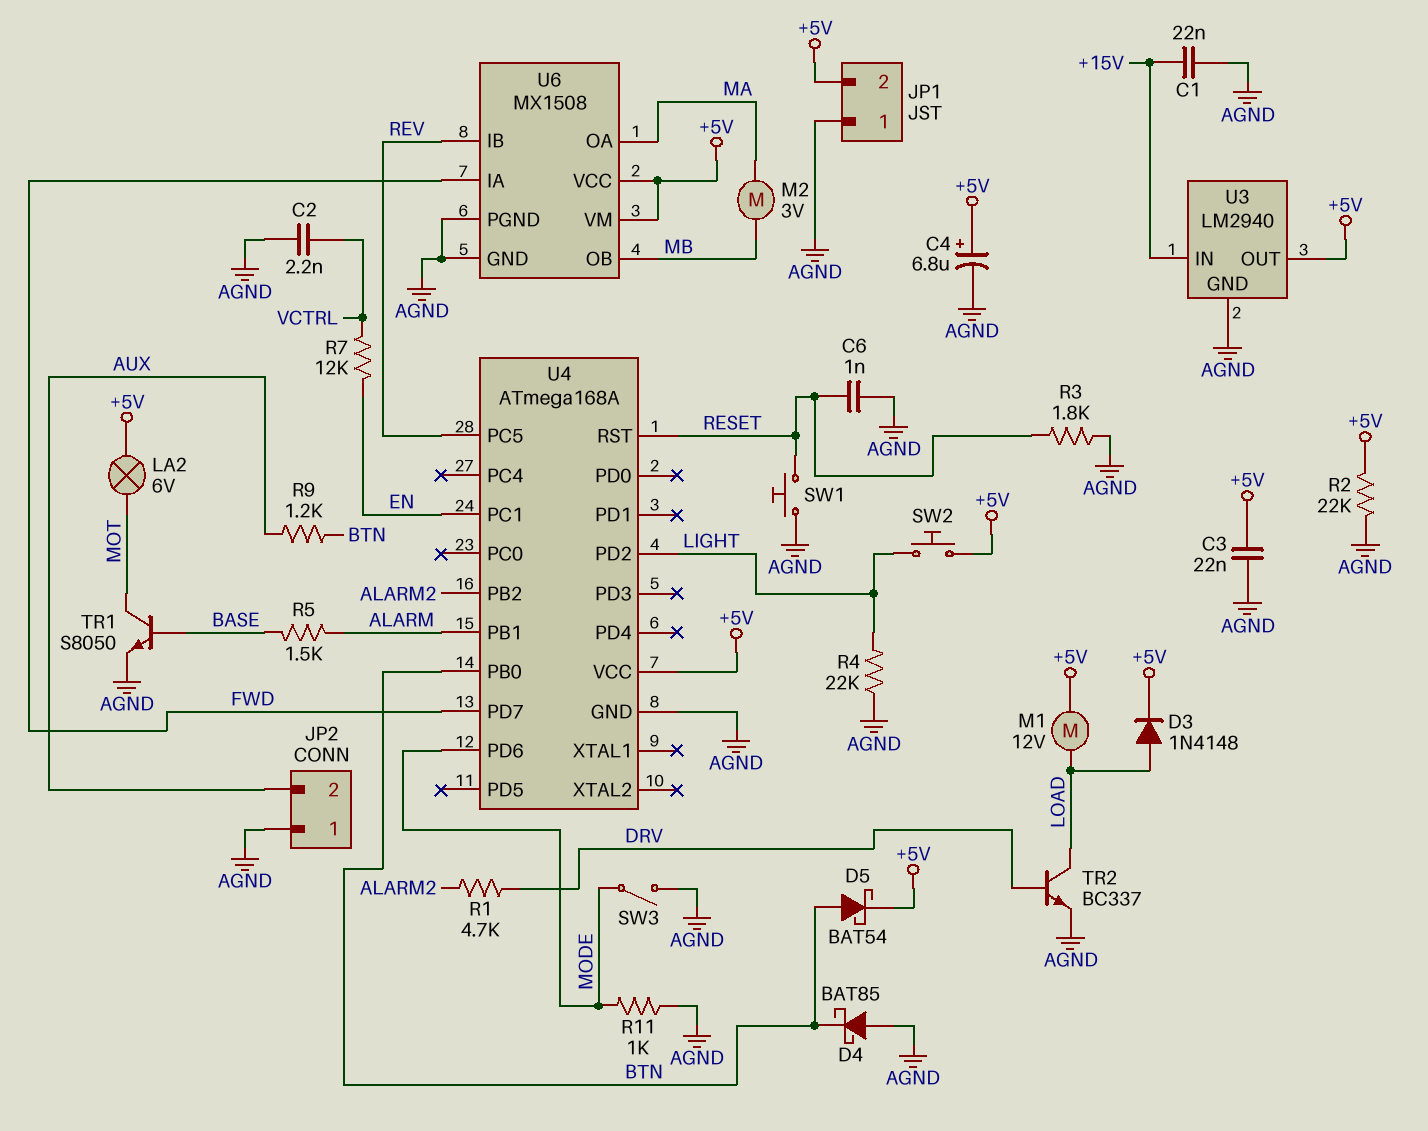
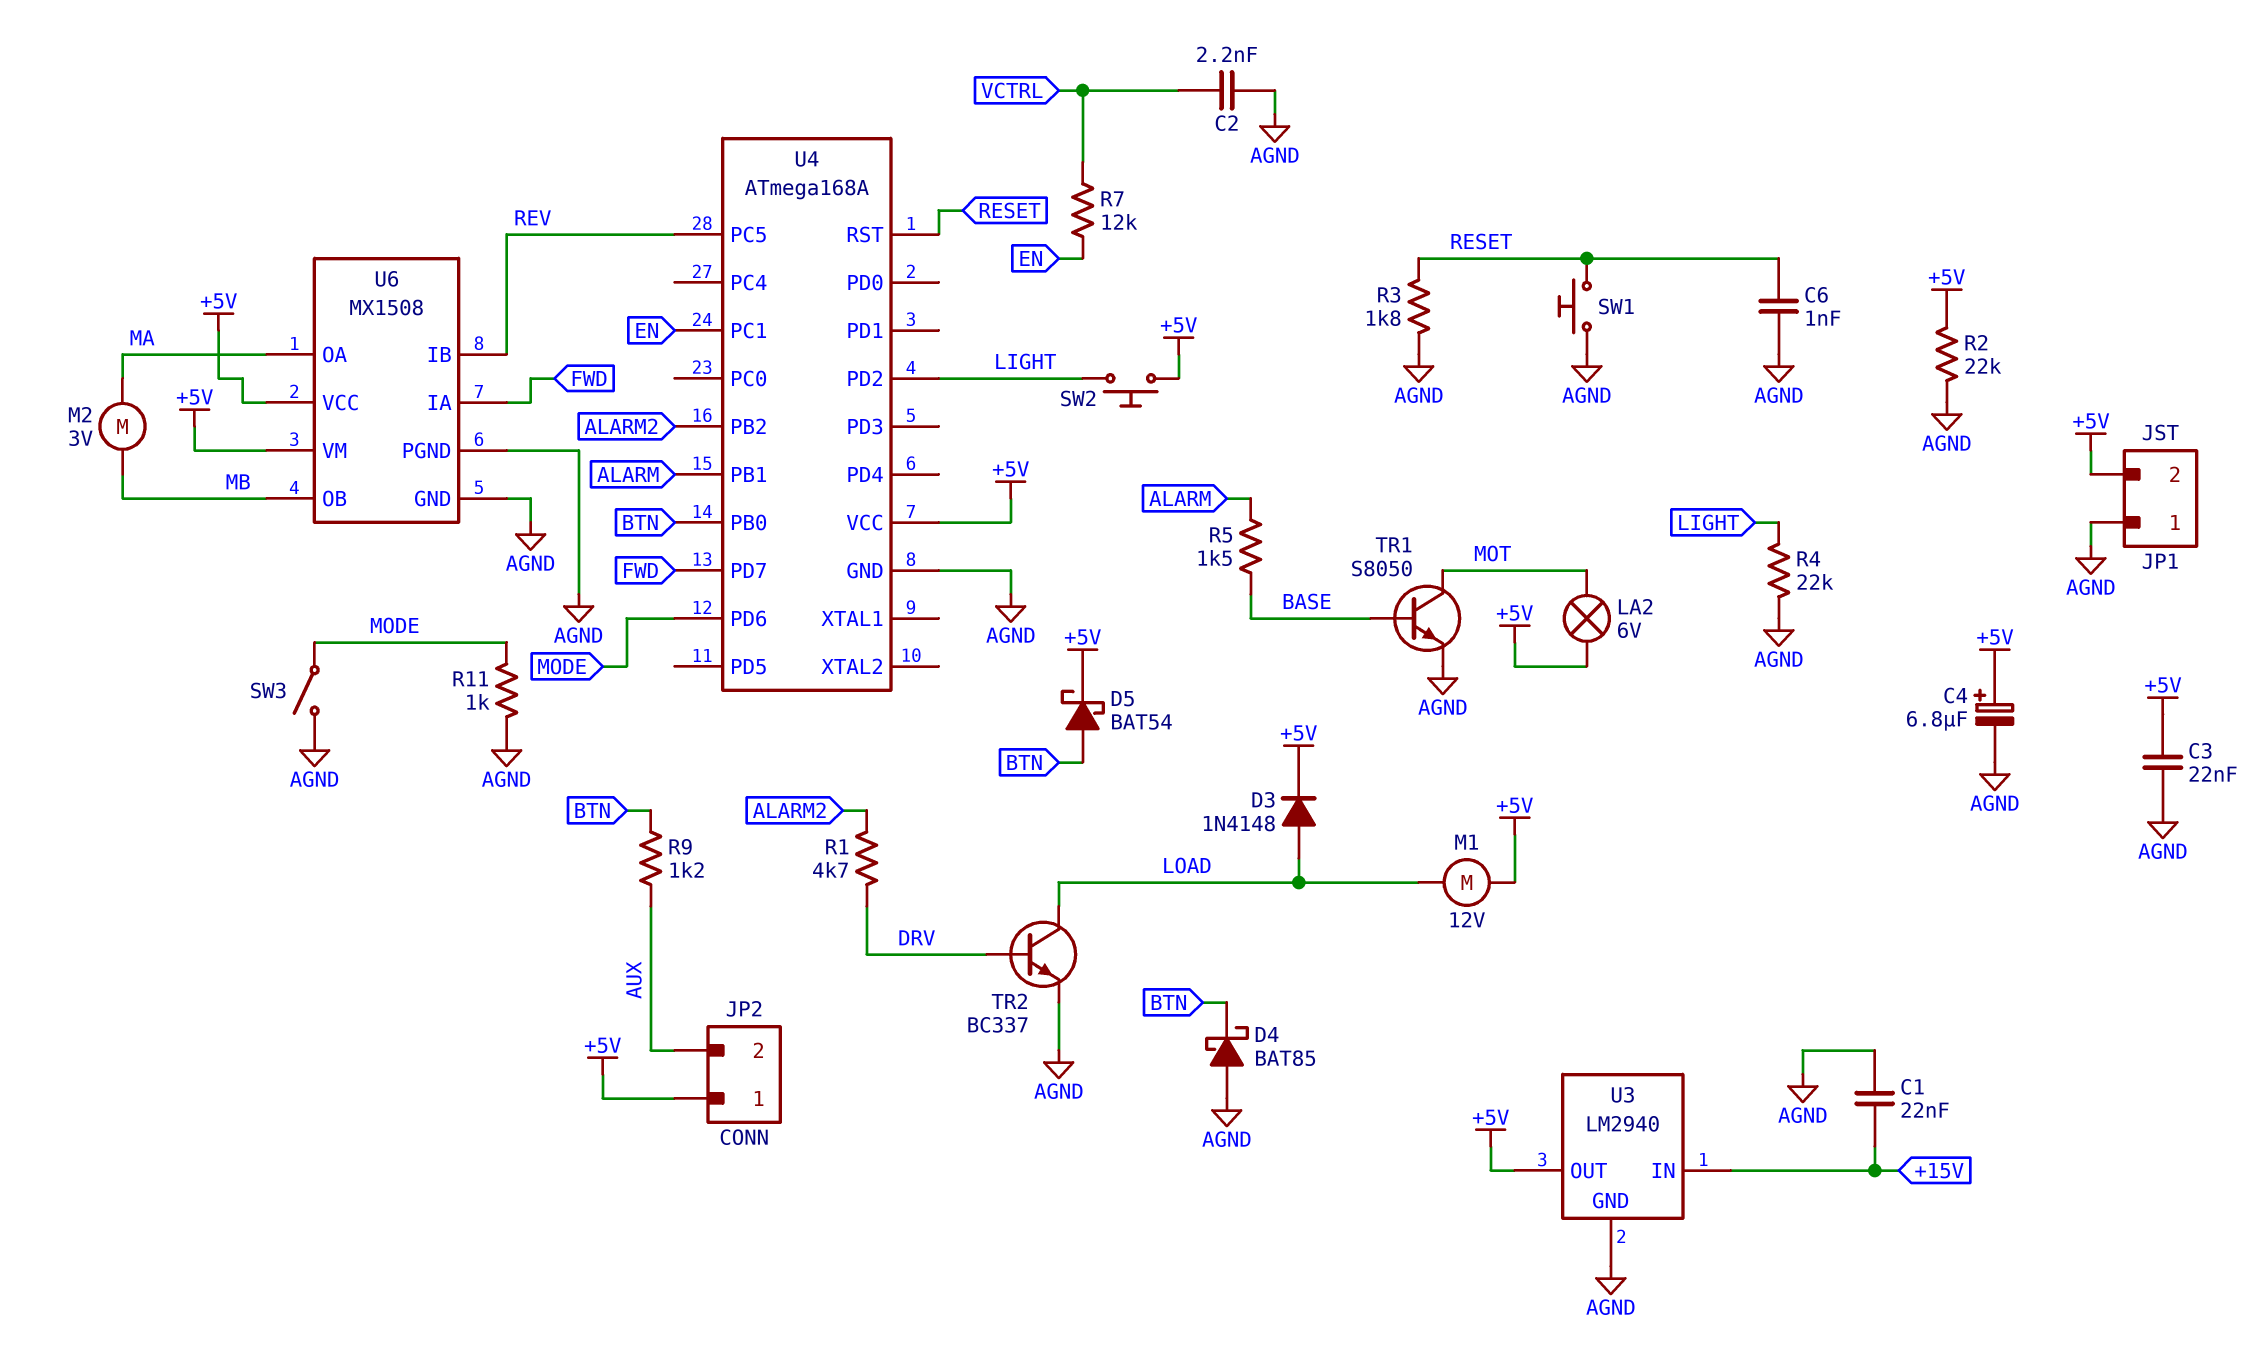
JP2 pin 1: AGND -> +5V

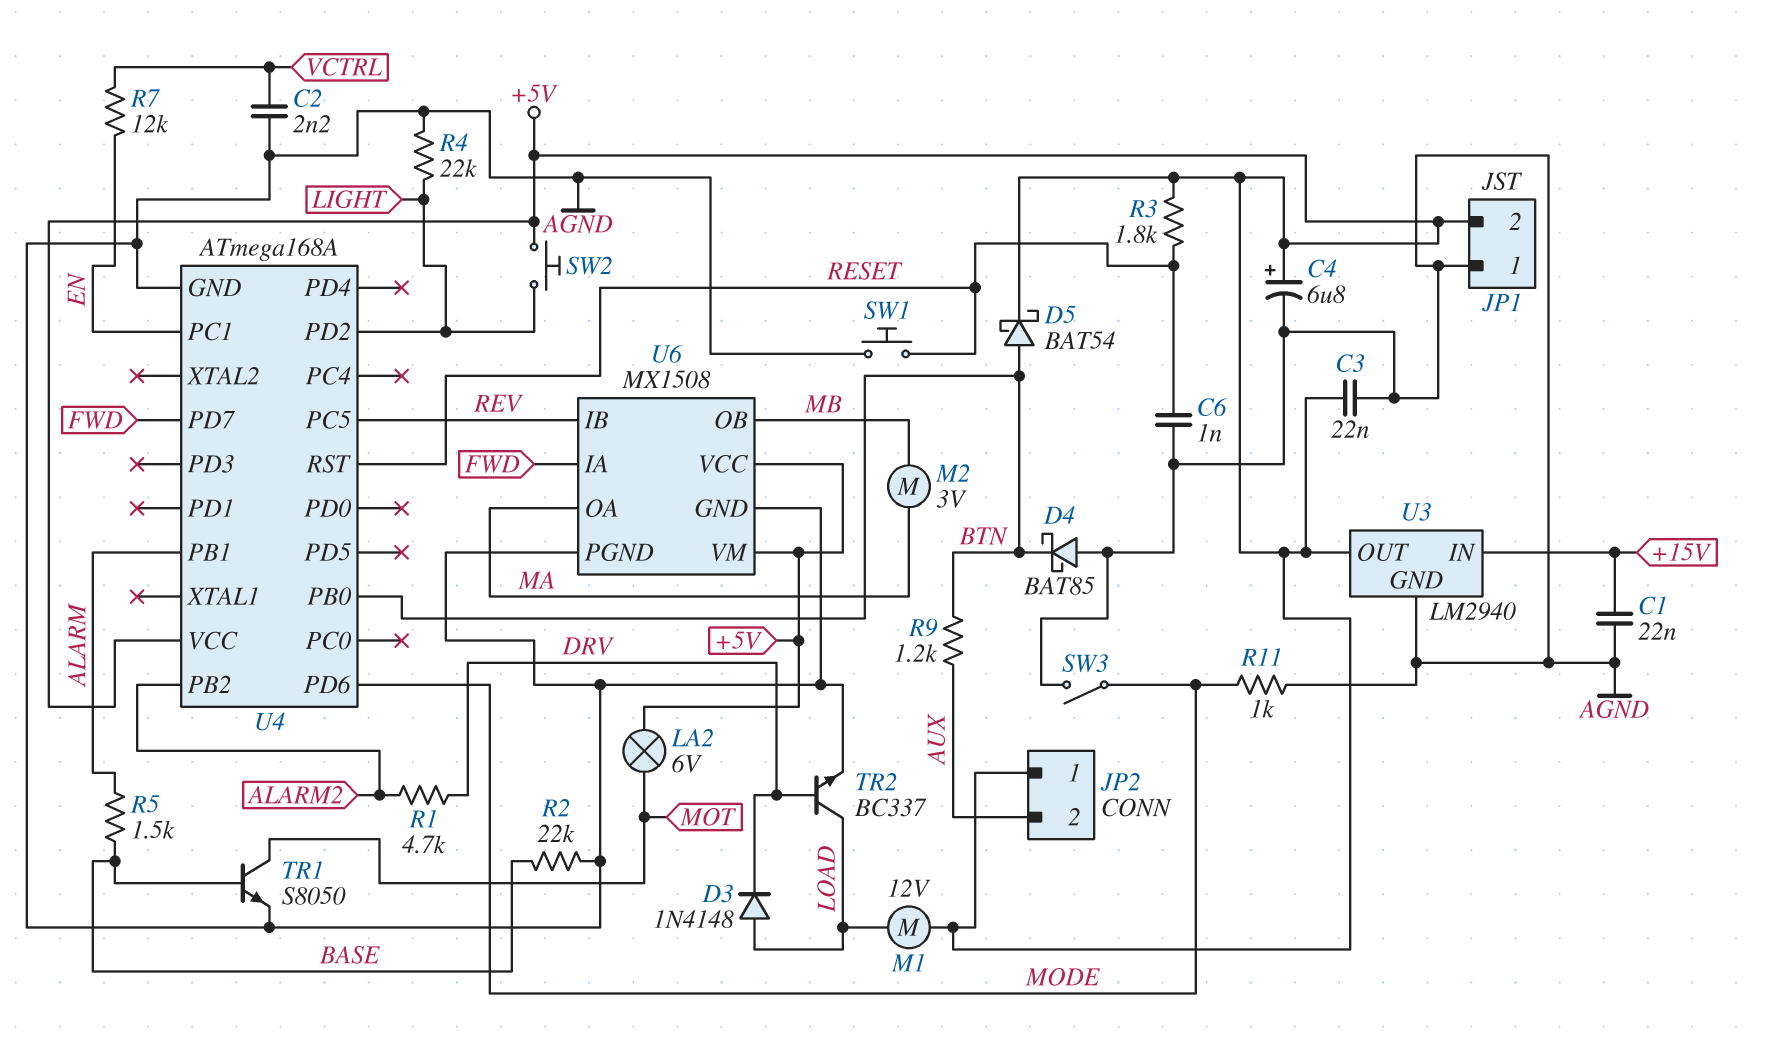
D3: diode 1N4148 (A LOAD, K +5V) -> diode 1N4148 (A LOAD, K DRV)
R2: 22k (+5V, AGND) -> 22k (AGND, BASE)
R3: 1.8k (AGND, RESET) -> 1.8k (+5V, RESET)

